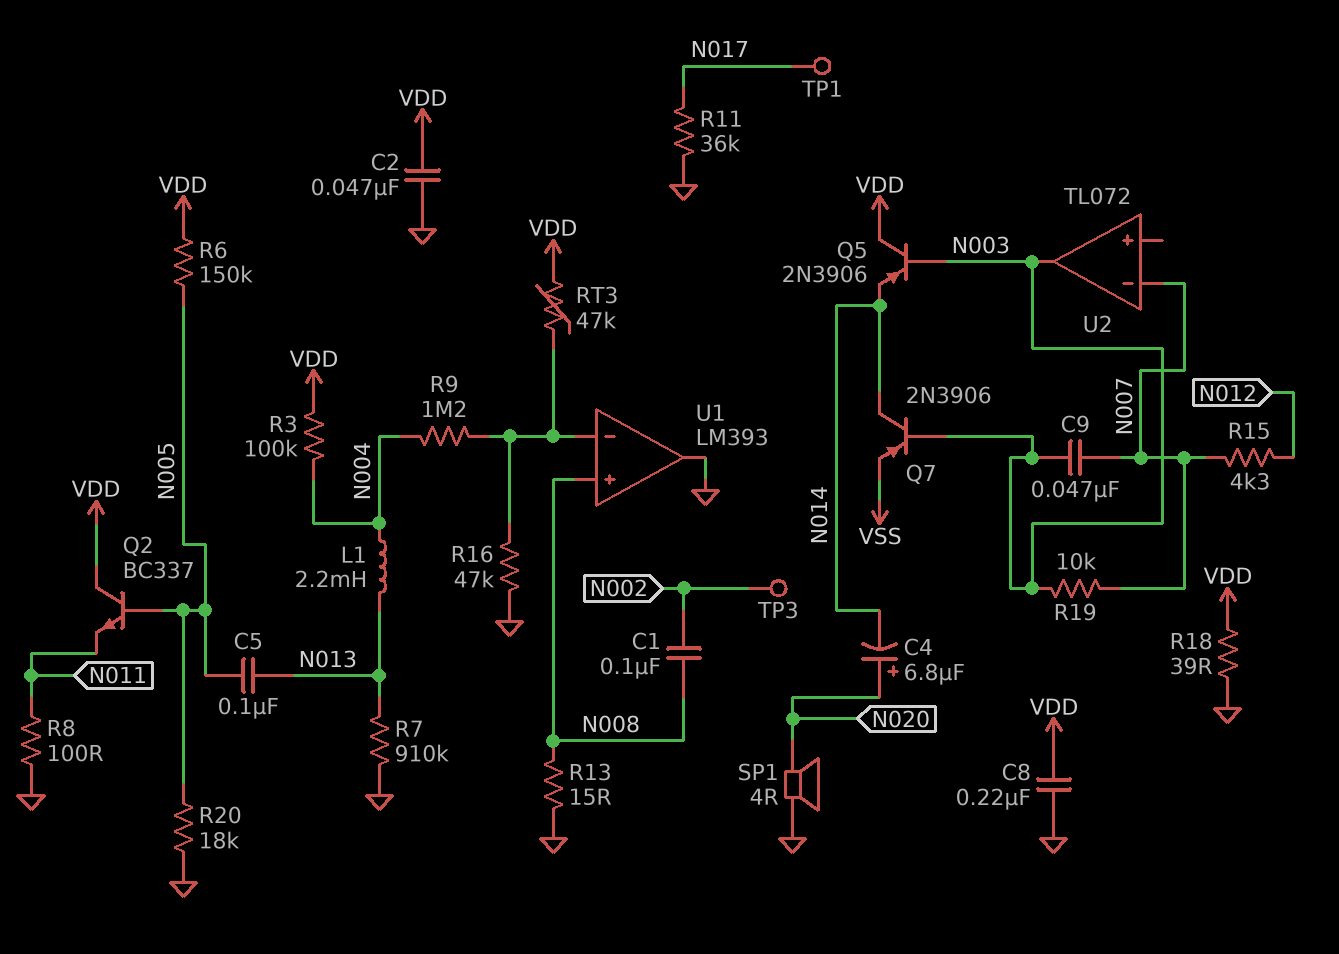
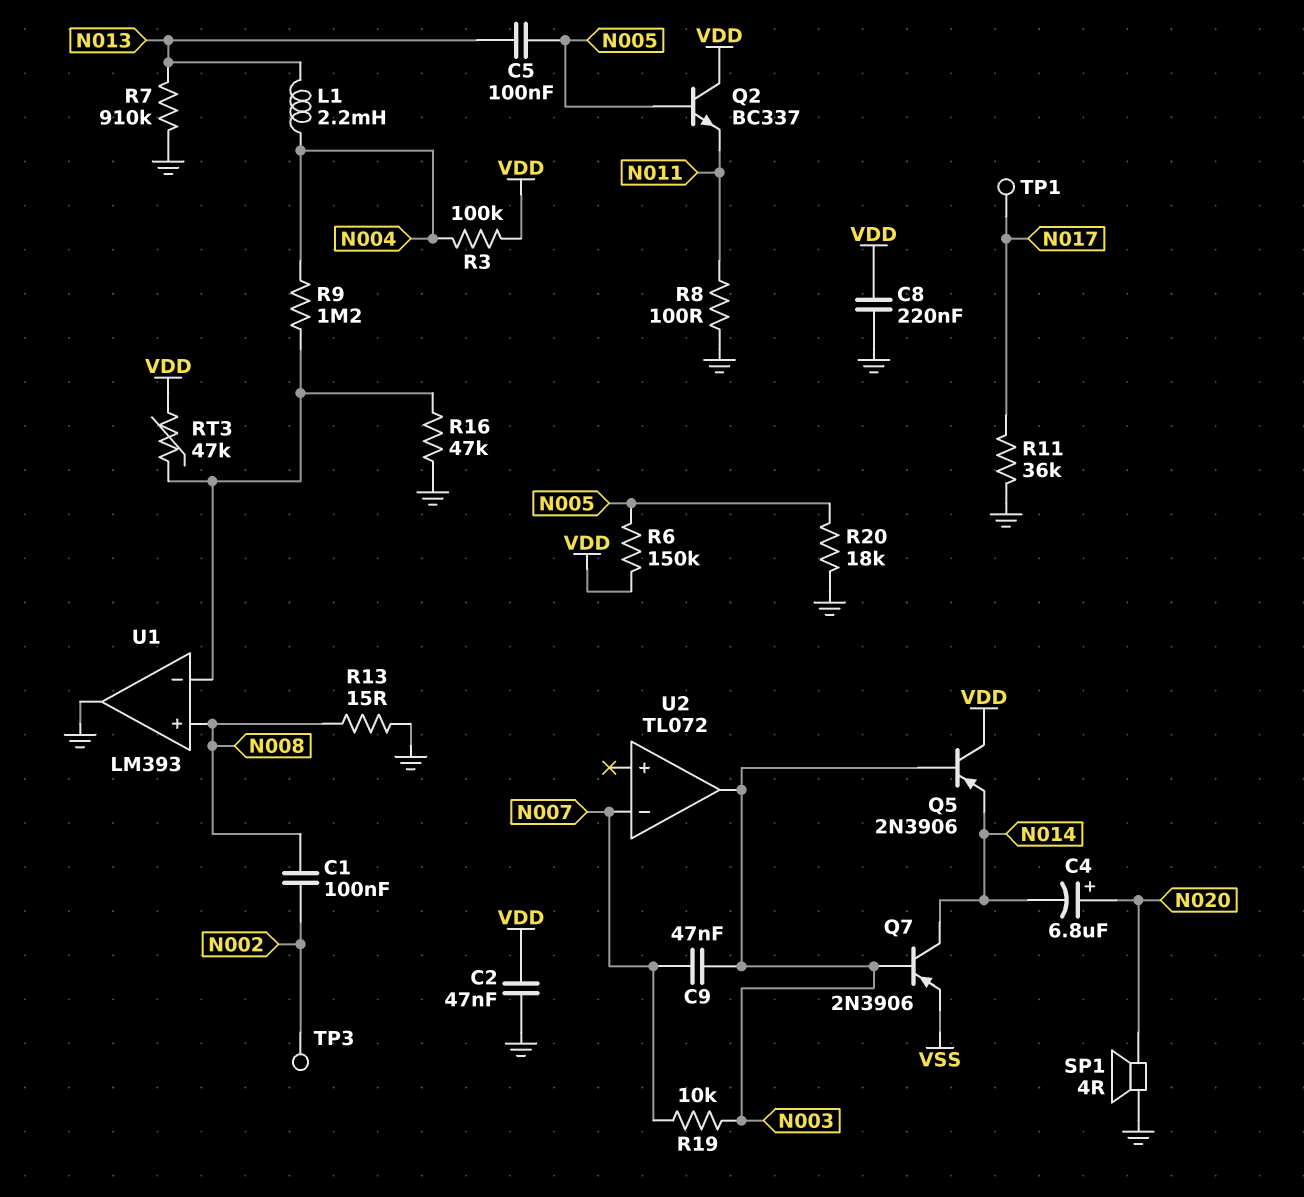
R15: 4.3k (N007, N012) -> none
R18: 39 (GND, VDD) -> none

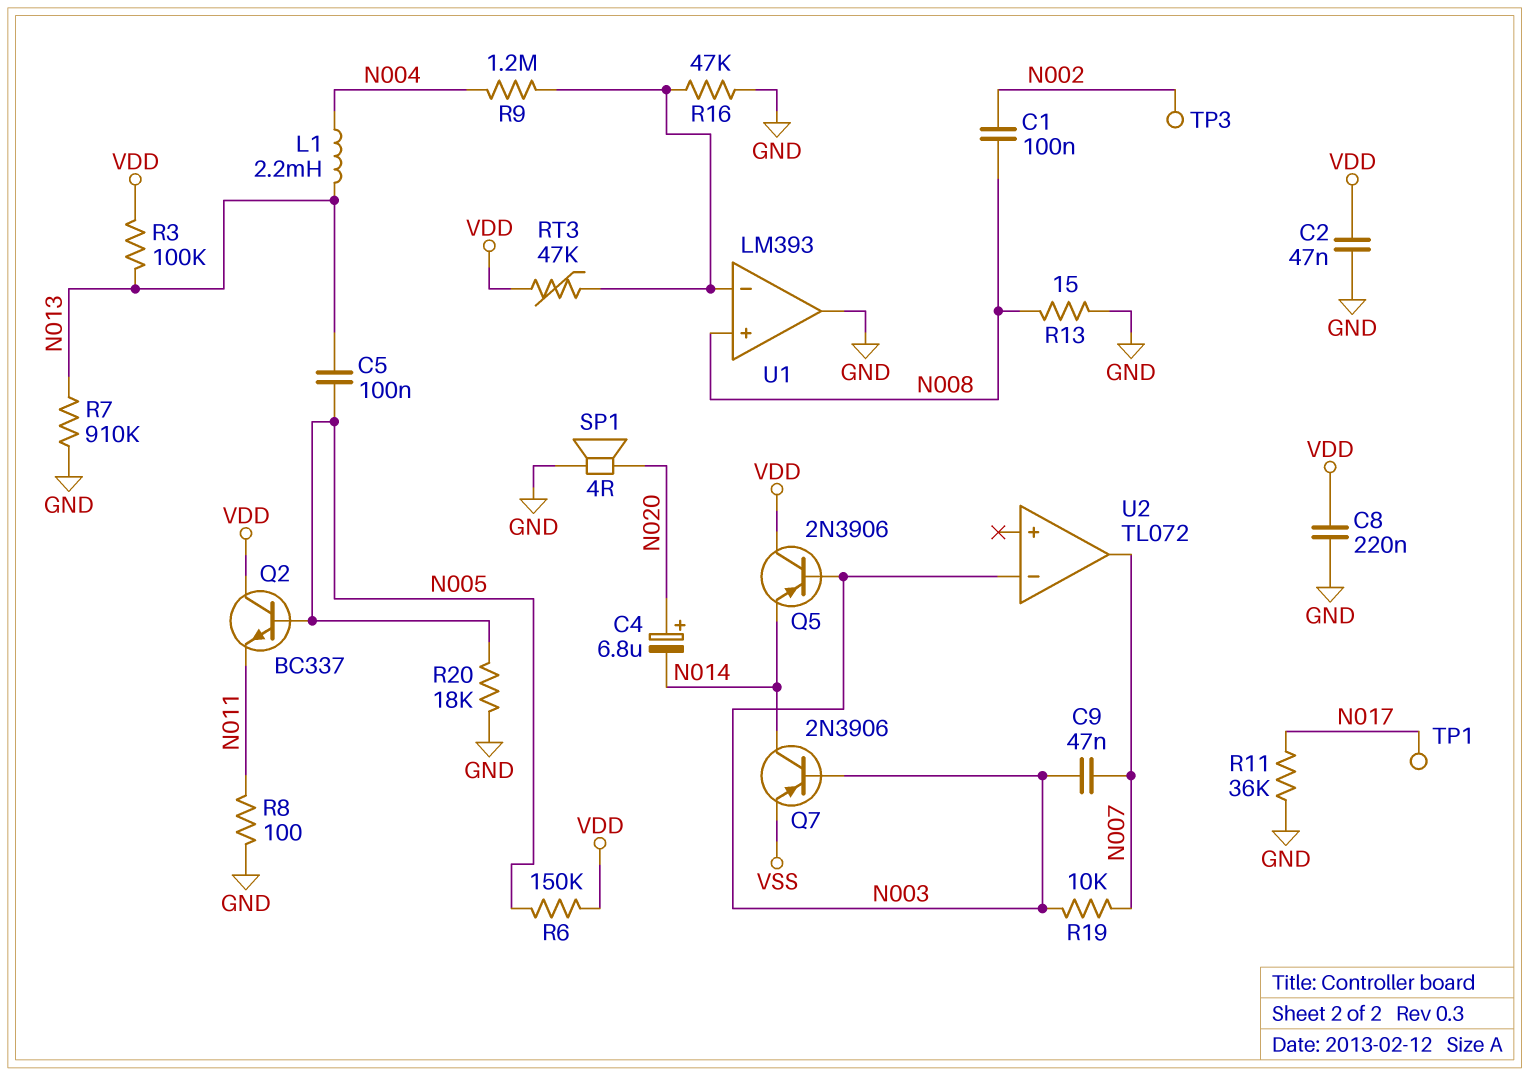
R3: 100k (N004, VDD) -> 100k (N013, VDD)
U2 pin in-: N007 -> N003
U2 pin out: N003 -> N007

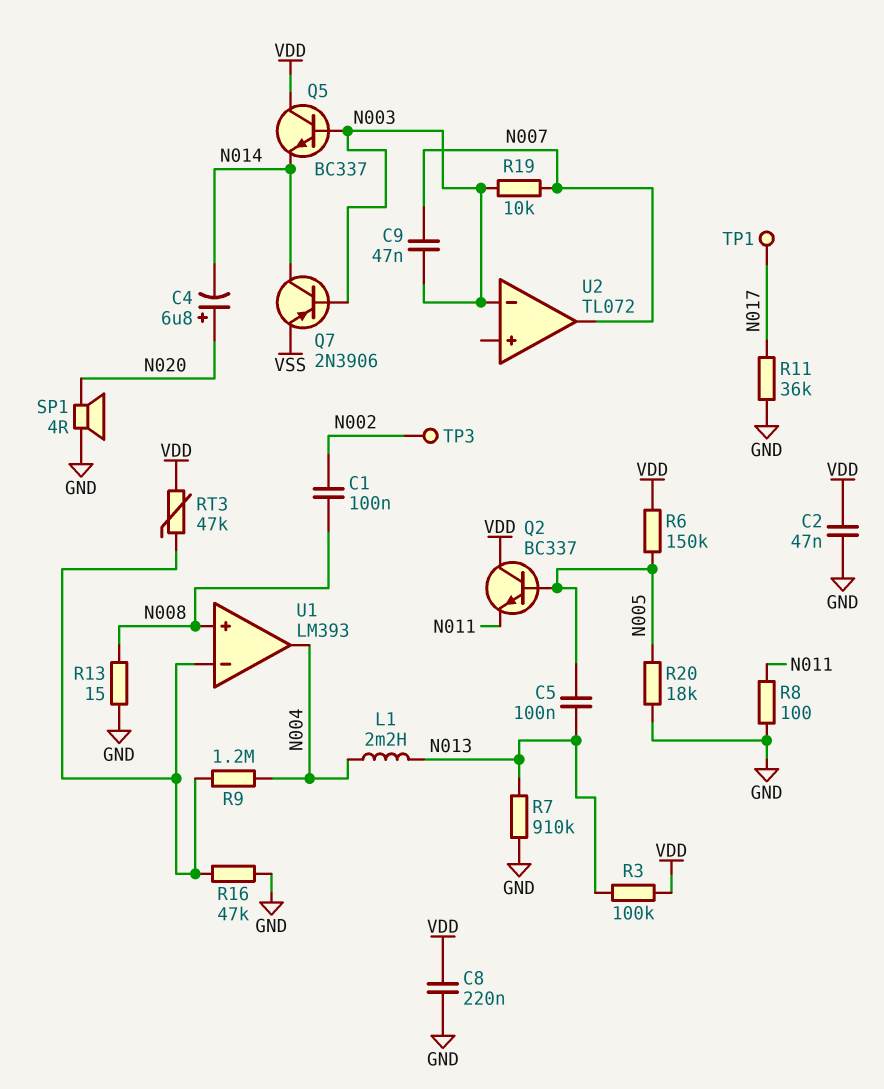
Q5: PNP 2N3906 (B N003, C VDD, E N014) -> NPN BC337 (B N003, C VDD, E N014)
U1 pin out: GND -> N004

